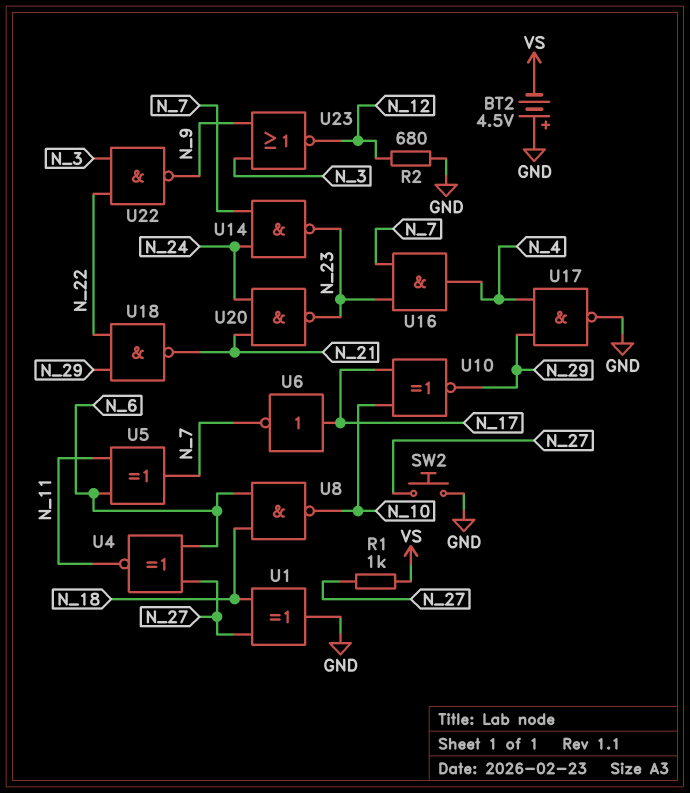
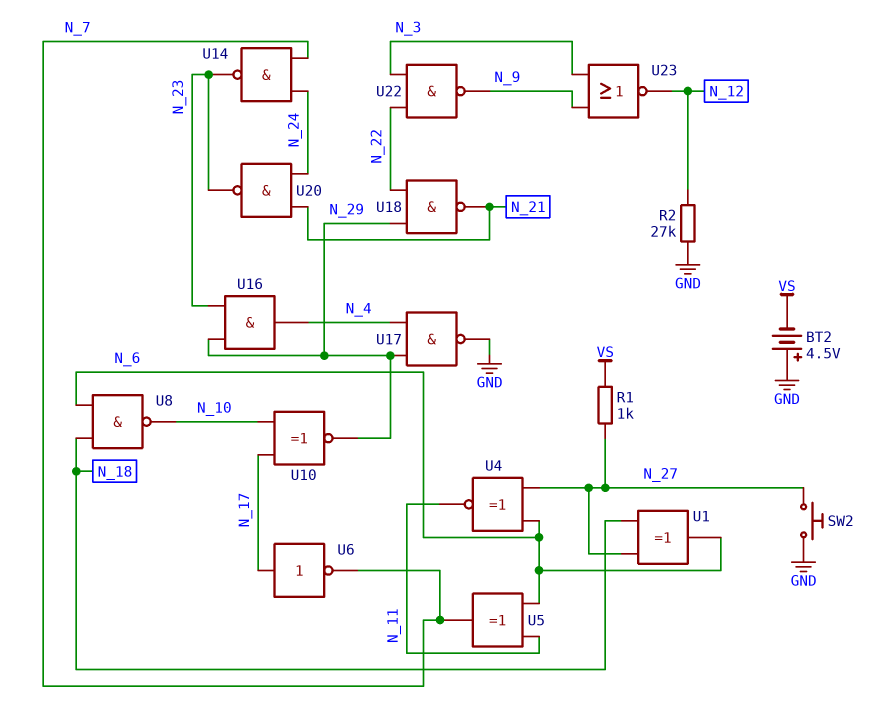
R2: 680 (GND, N_12) -> 27k (GND, N_12)
U1: XOR (in N_18, in N_27, out GND) -> XOR (in N_18, in N_27, out N_6)
U16: AND (in N_7, in N_23, out N_4) -> AND (in N_23, in N_29, out N_4)

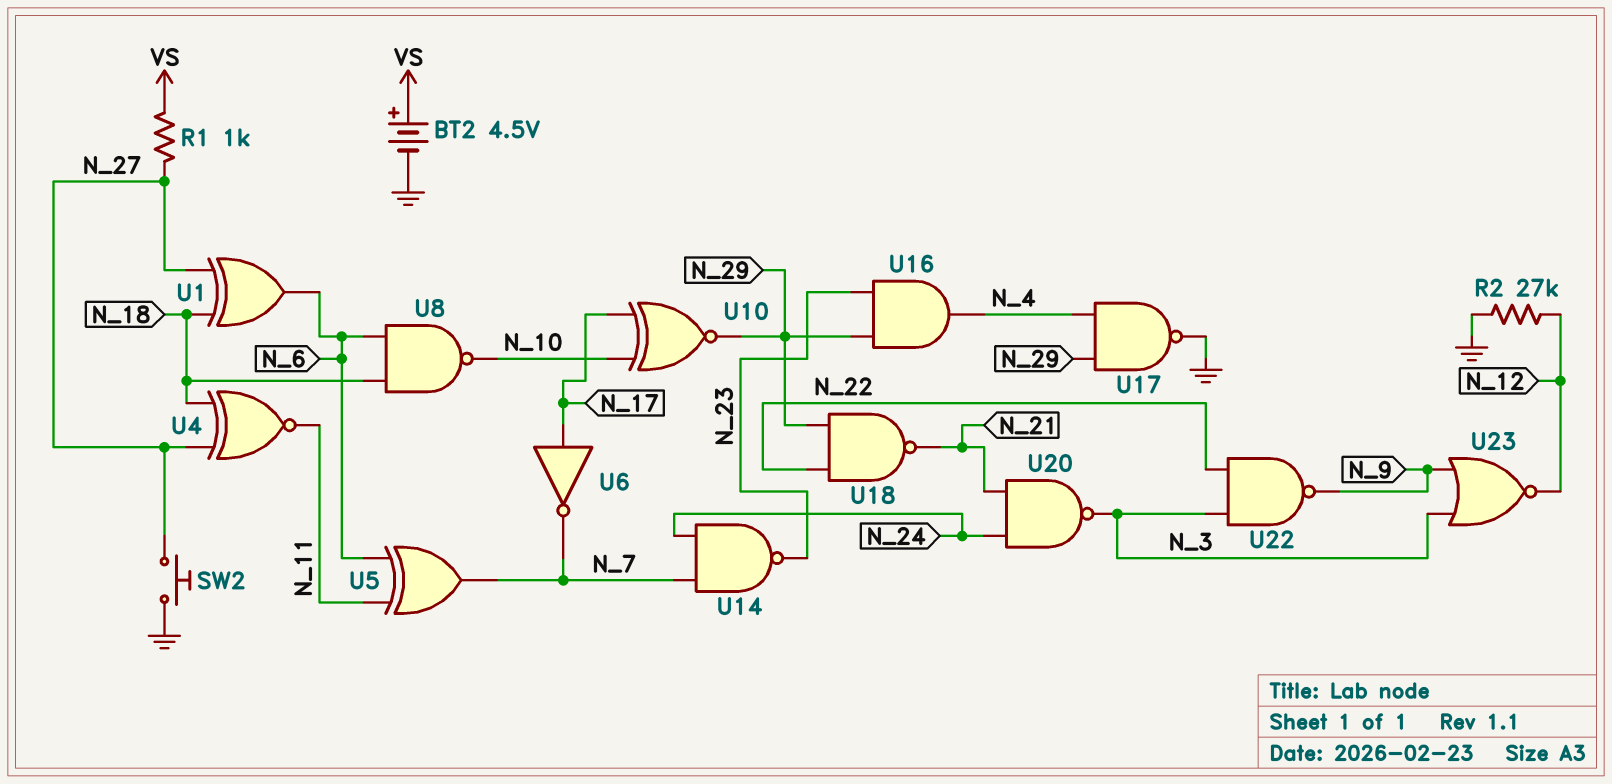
BT2: 4.5V (plus GND, minus VS) -> 4.5V (plus VS, minus GND)
U4: XNOR (in N_6, in N_27, out N_11) -> XNOR (in N_18, in N_27, out N_11)
U20: NAND (in N_21, in N_24, out N_23) -> NAND (in N_21, in N_24, out N_3)

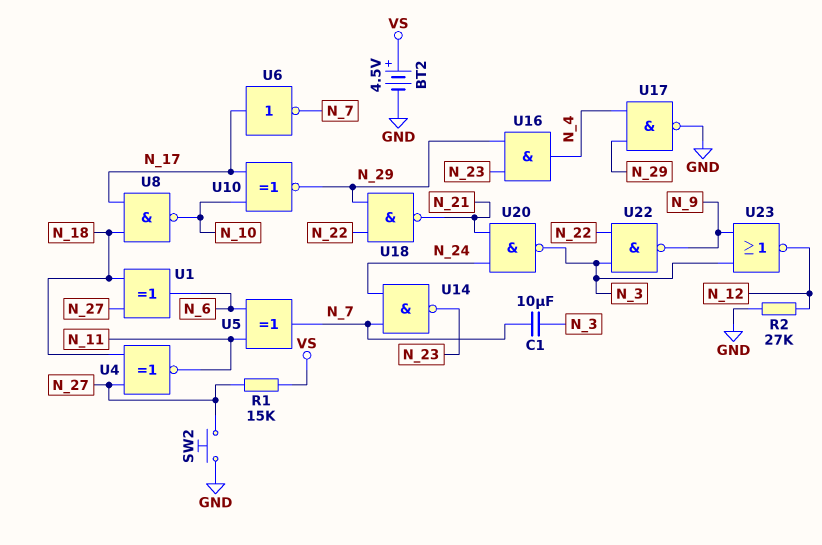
C1: none -> 10uF (N_3, N_7)
R1: 1k (N_27, VS) -> 15k (N_27, VS)
U8: NAND (in N_6, in N_18, out N_10) -> NAND (in N_17, in N_18, out N_10)

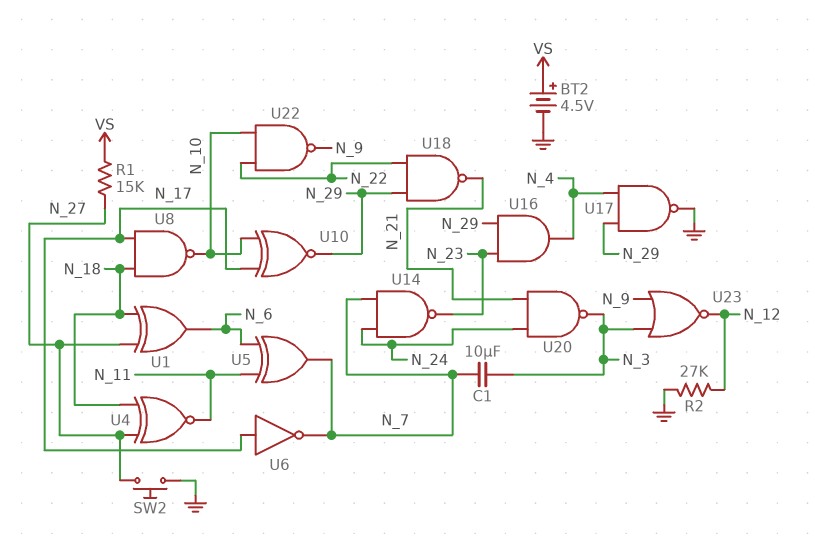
U22: NAND (in N_3, in N_22, out N_9) -> NAND (in N_10, in N_22, out N_9)

